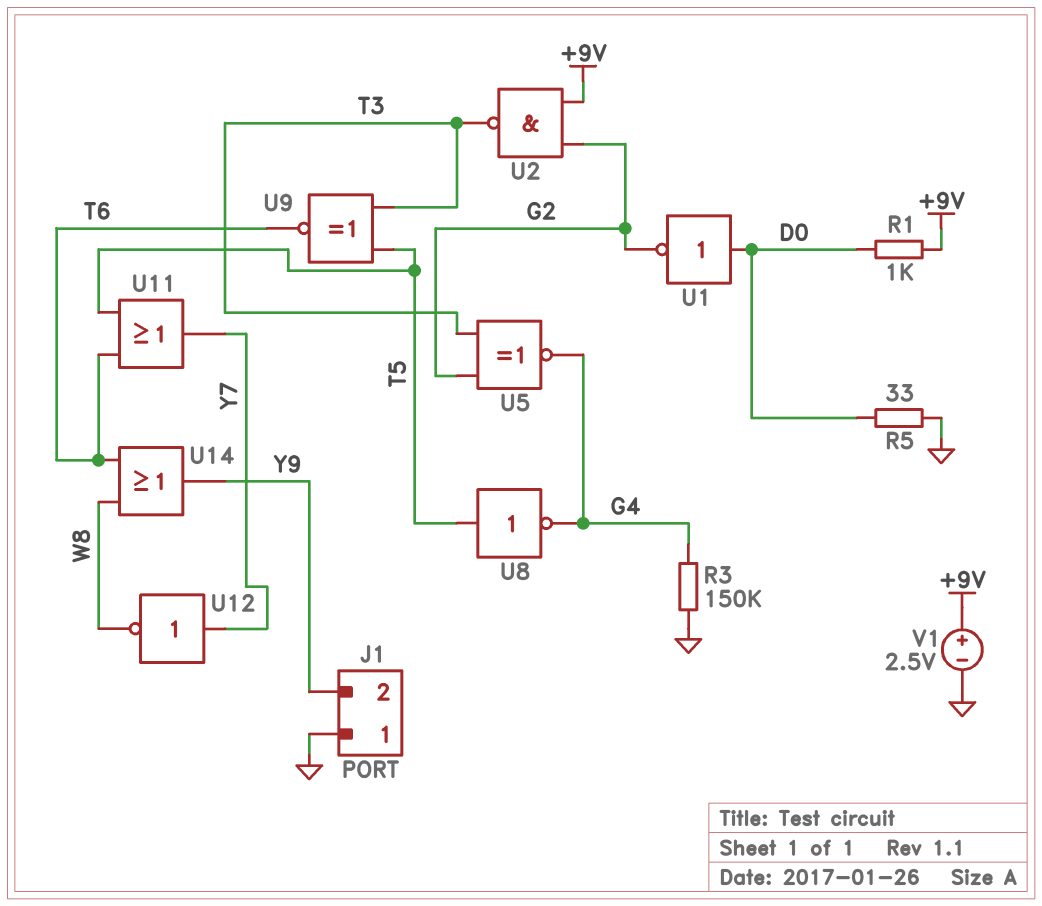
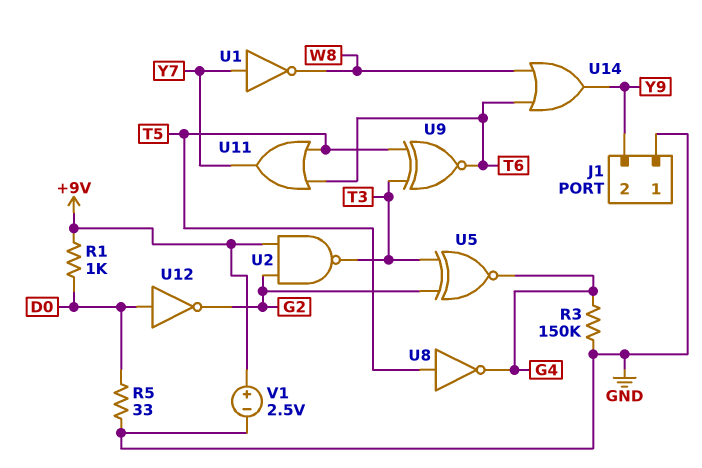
U1: NOT (in D0, out G2) -> NOT (in Y7, out W8)
U12: NOT (in Y7, out W8) -> NOT (in D0, out G2)

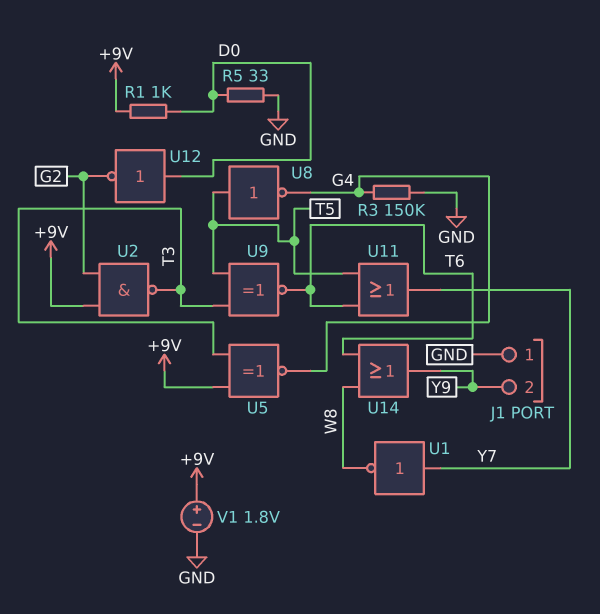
U5: XNOR (in G2, in T3, out G4) -> XNOR (in +9V, in T3, out G4)
V1: 2.5V (plus +9V, minus GND) -> 1.8V (plus +9V, minus GND)

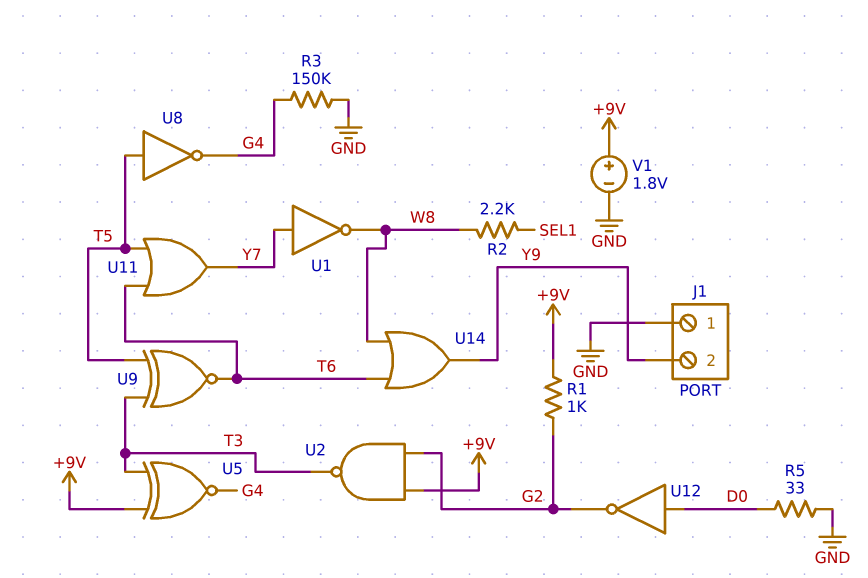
R1: 1k (+9V, D0) -> 1k (+9V, G2)
R2: none -> 2.2k (SEL1, W8)

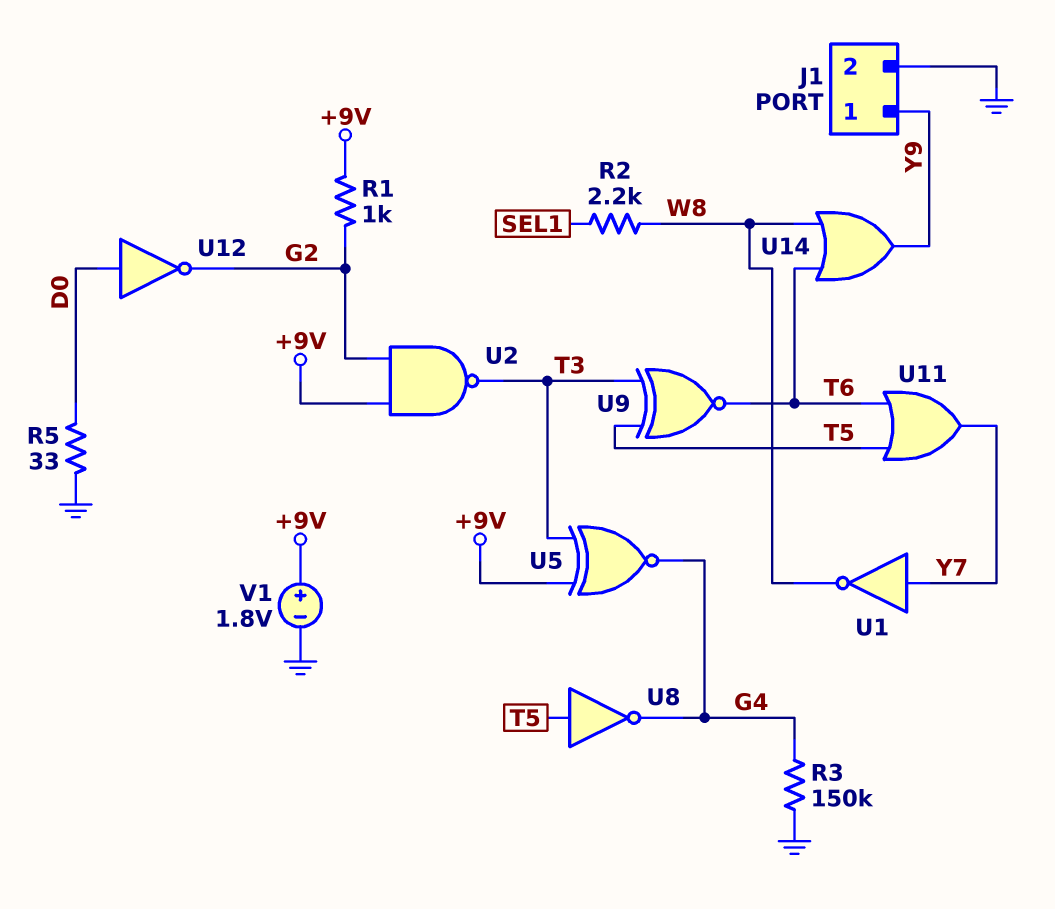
J1 pin 1: GND -> Y9
J1 pin 2: Y9 -> GND

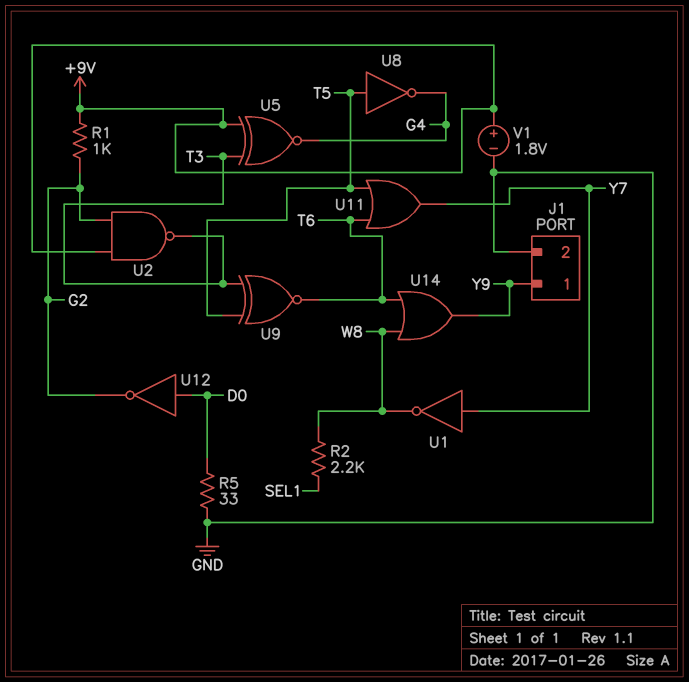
R3: 150k (G4, GND) -> none

